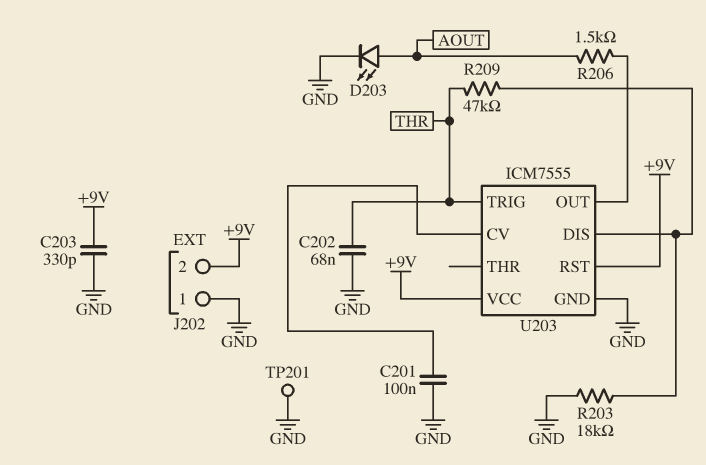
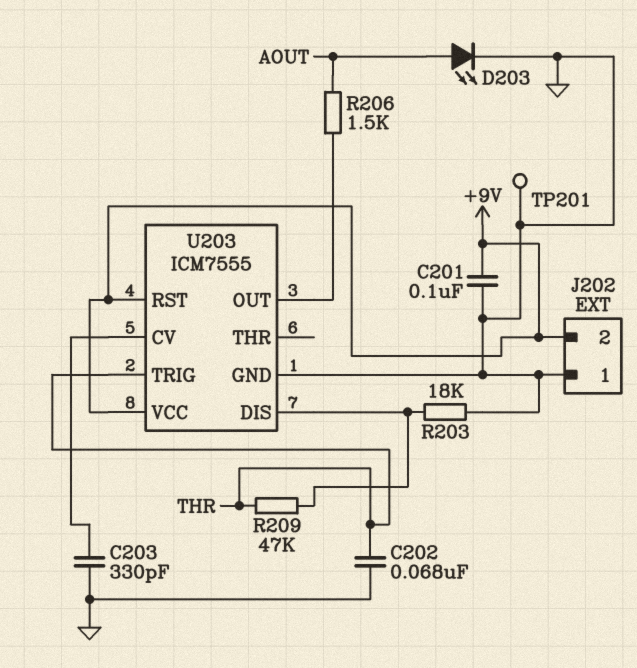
C201: 100nF (GND, U203/CV) -> 100nF (+9V, GND)
C203: 330pF (+9V, GND) -> 330pF (GND, U203/CV)

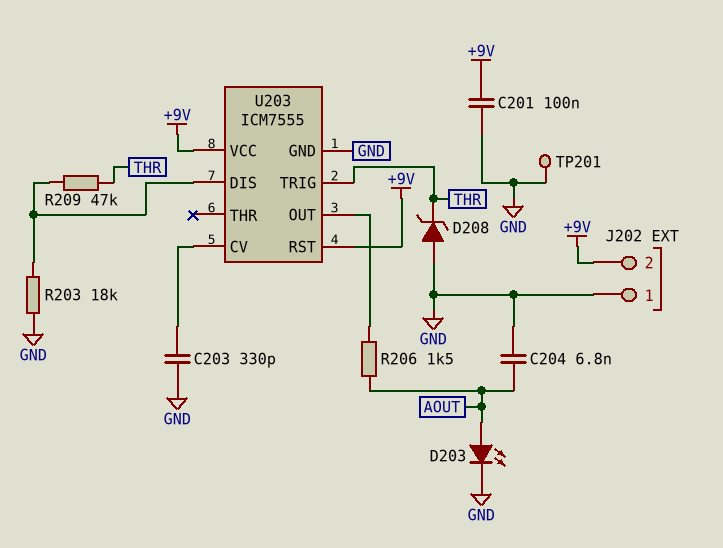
C202: 68nF (GND, THR) -> none
C204: none -> 6.8nF (AOUT, GND)
D208: none -> zener (A GND, K THR)

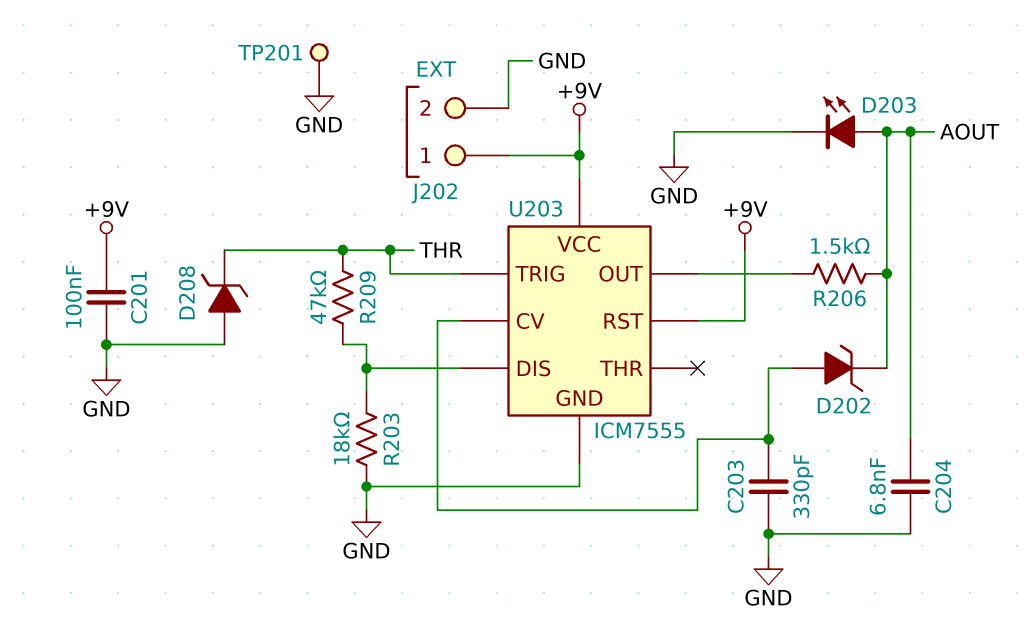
D202: none -> zener (A U203/CV, K AOUT)
J202 pin 1: GND -> +9V
J202 pin 2: +9V -> GND

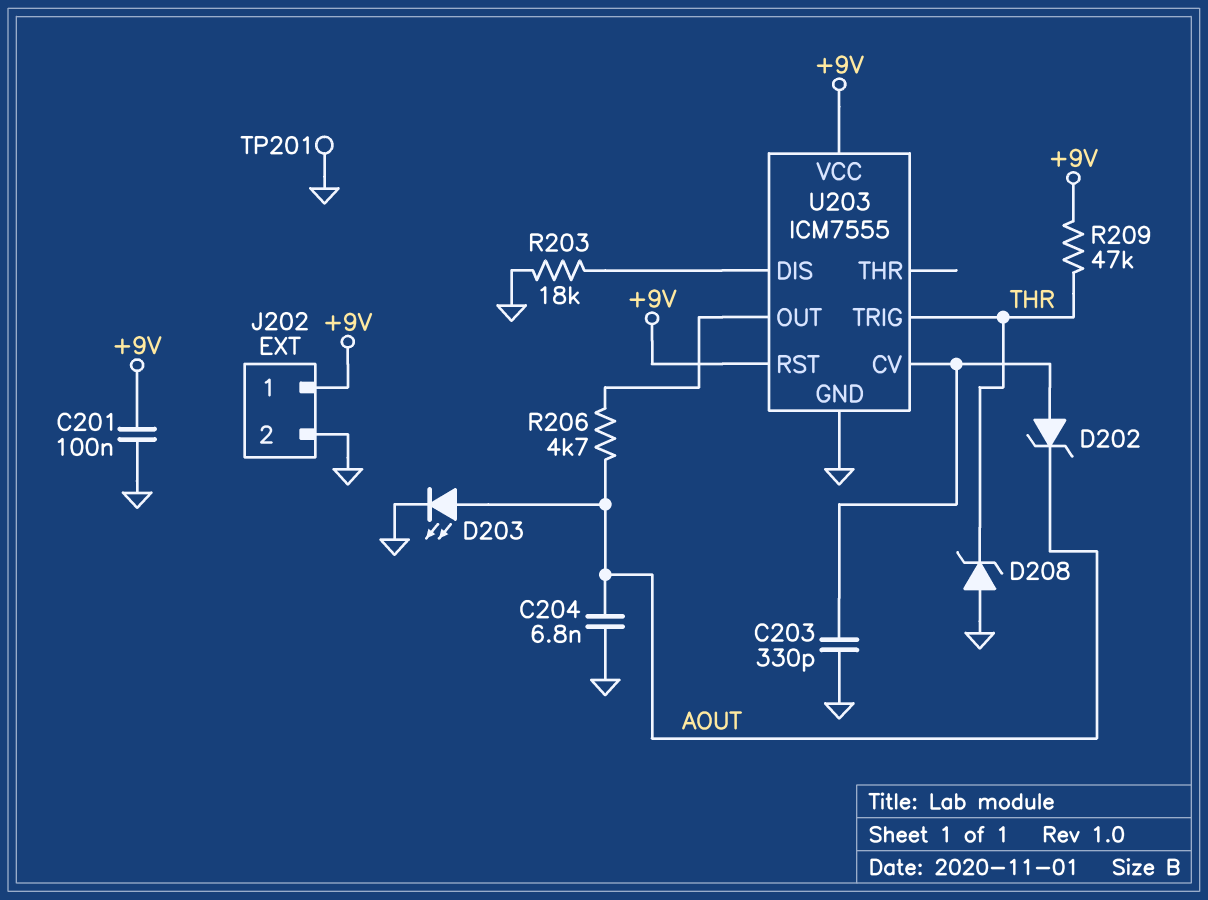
R206: 1.5k (AOUT, U203/OUT) -> 4.7k (AOUT, U203/OUT)
R209: 47k (THR, U203/DIS) -> 47k (+9V, THR)

